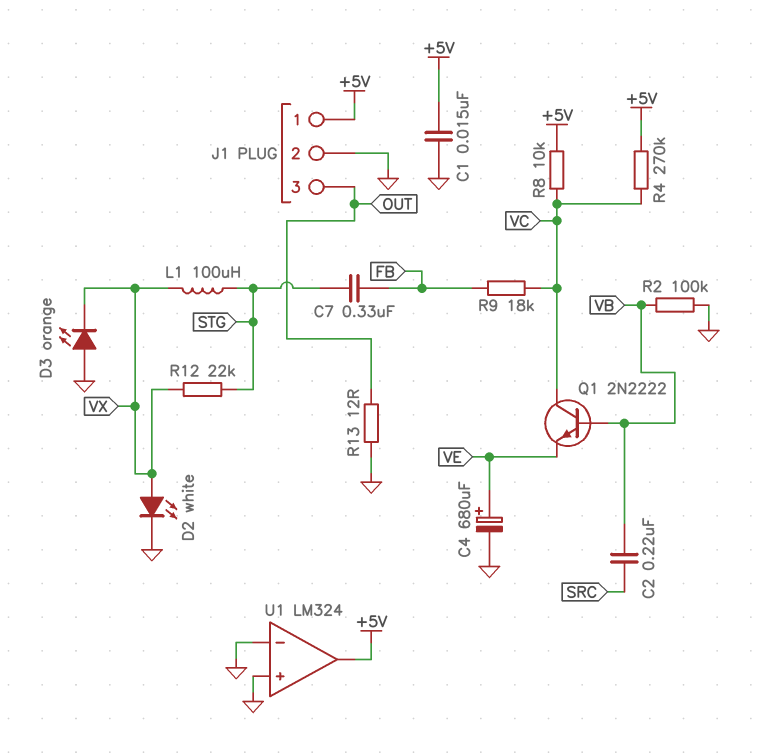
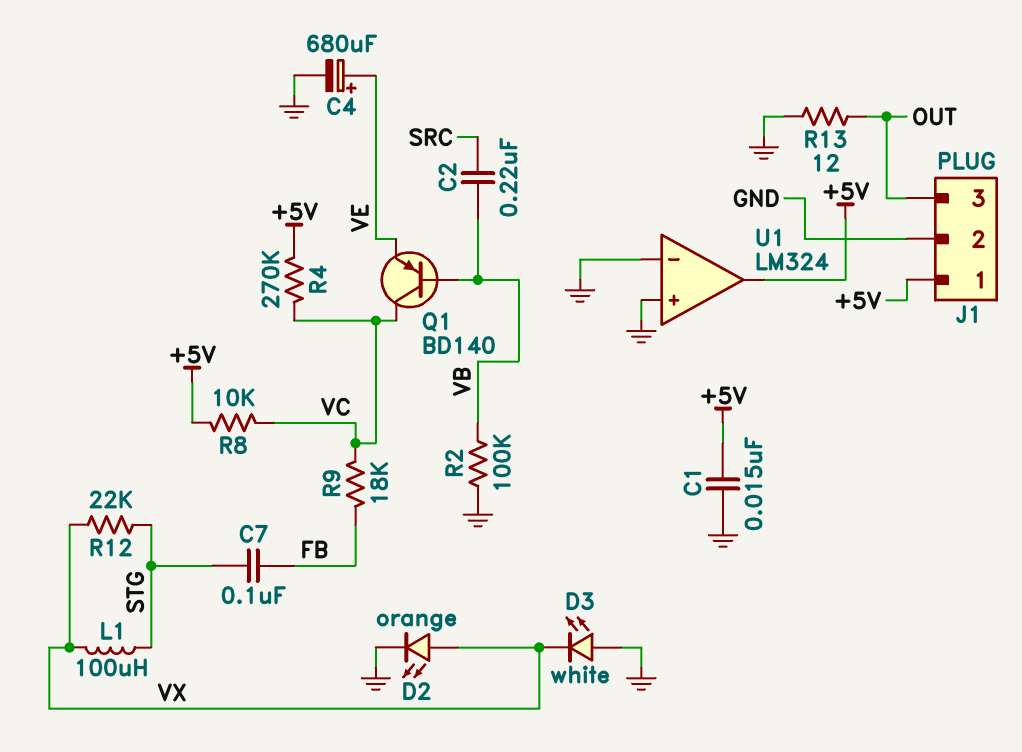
C7: 330nF (FB, STG) -> 100nF (FB, STG)
D2: LED white (A VX, K GND) -> LED orange (A VX, K GND)
D3: LED orange (A GND, K VX) -> LED white (A GND, K VX)
Q1: NPN 2N2222 (B VB, C VC, E VE) -> PNP BD140 (B VB, C VC, E VE)

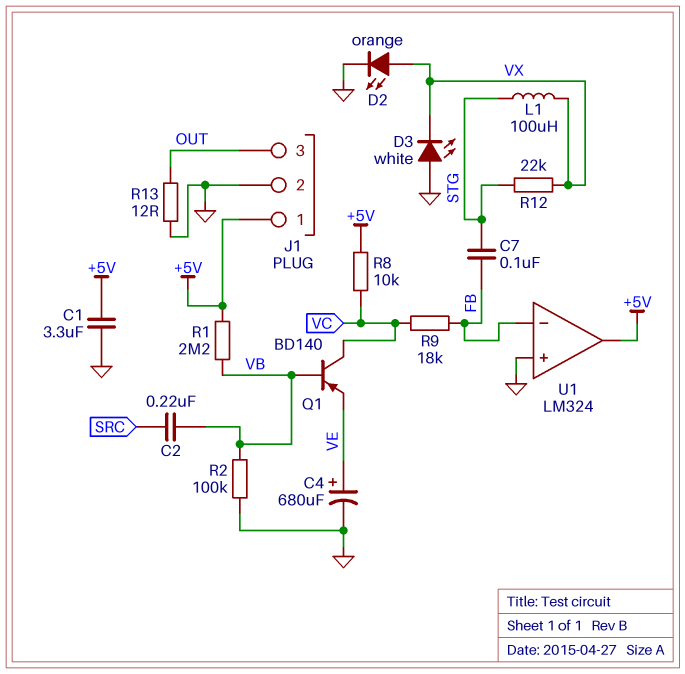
C1: 15nF (+5V, GND) -> 3.3uF (+5V, GND)
R1: none -> 2.2M (+5V, VB)
R4: 270k (+5V, VC) -> none
U1 pin in-: GND -> FB

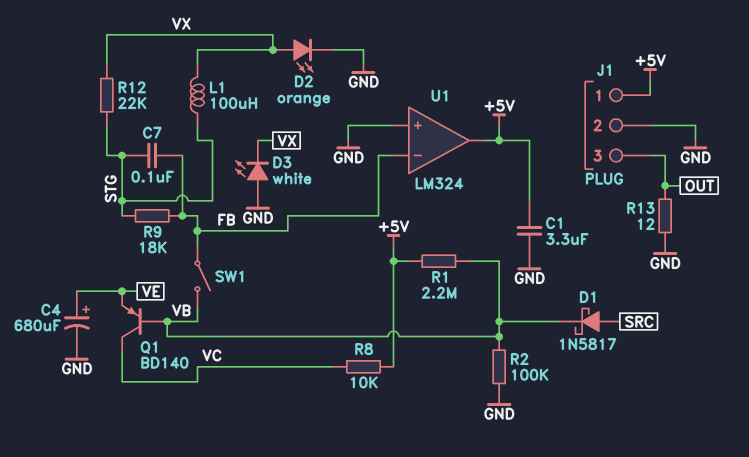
C2: 220nF (SRC, VB) -> none
D1: none -> schottky 1N5817 (A SRC, K VB)
R9: 18k (FB, VC) -> 18k (FB, STG)
SW1: none -> switch (FB, VB)

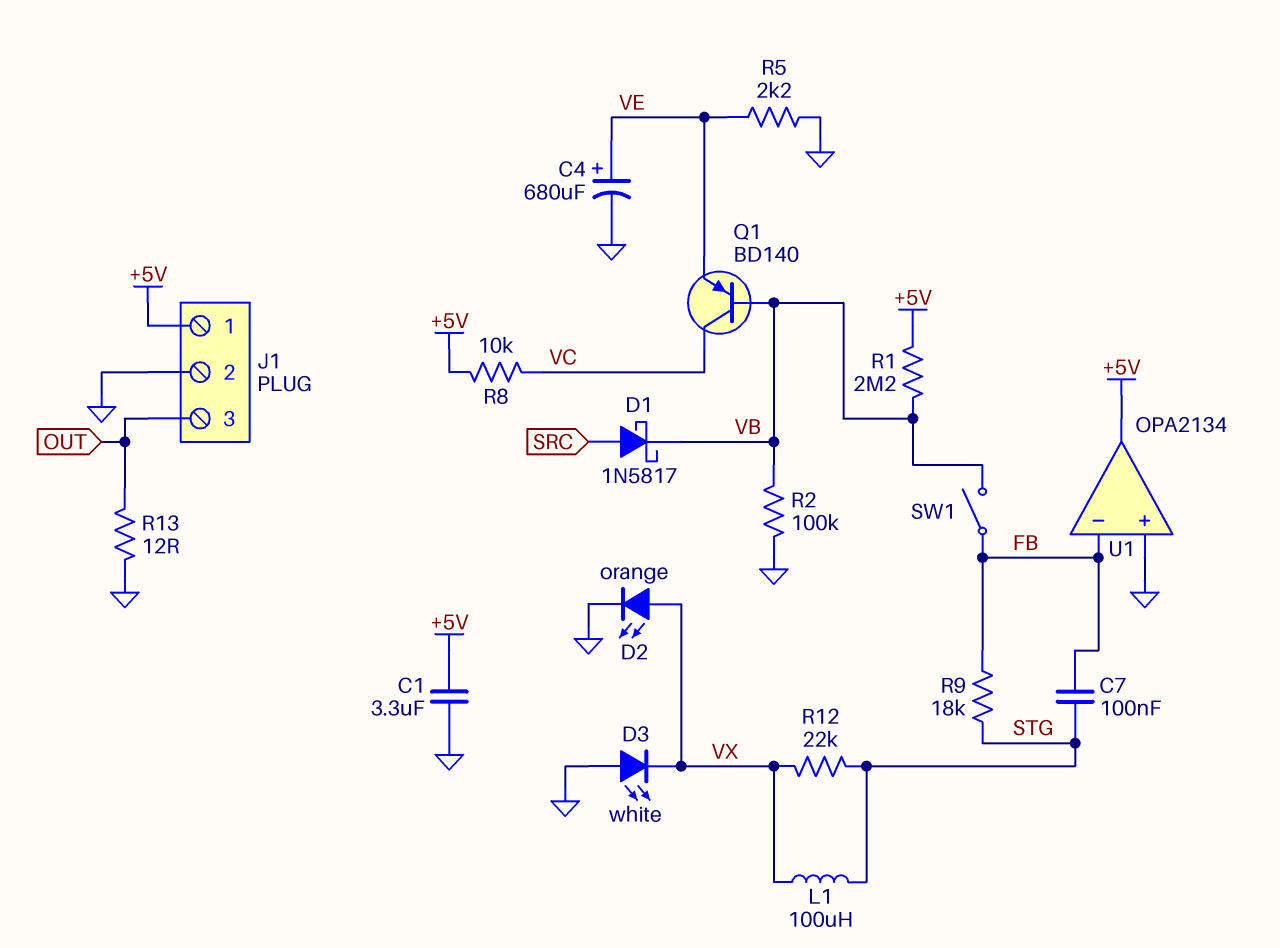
R5: none -> 2.2k (GND, VE)
U1: LM324 -> OPA2134

